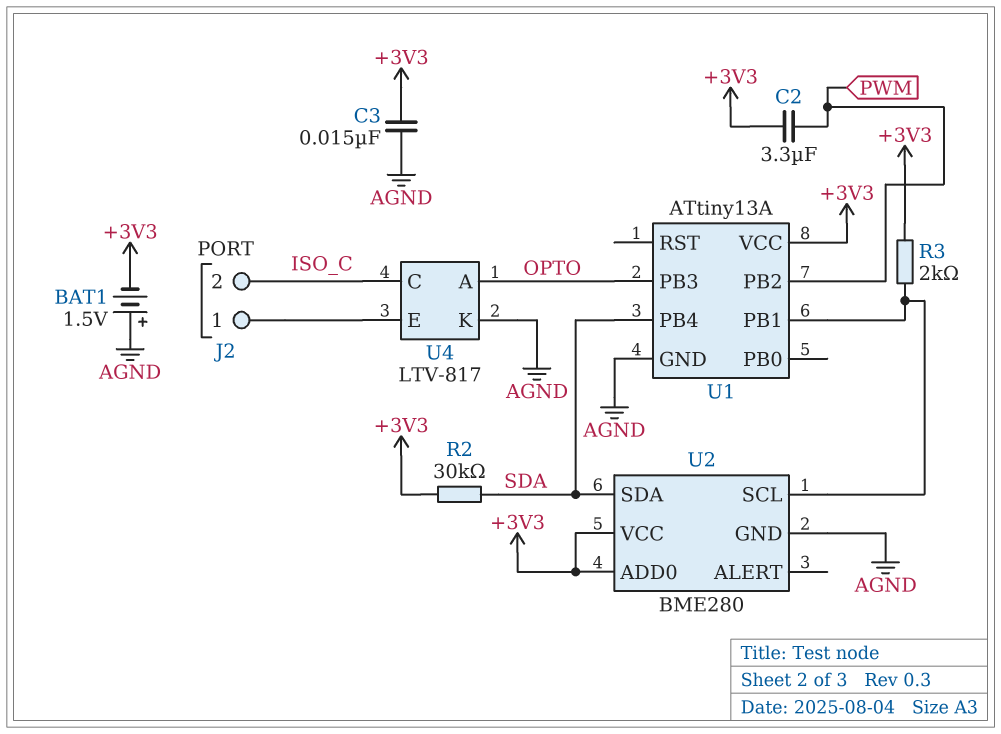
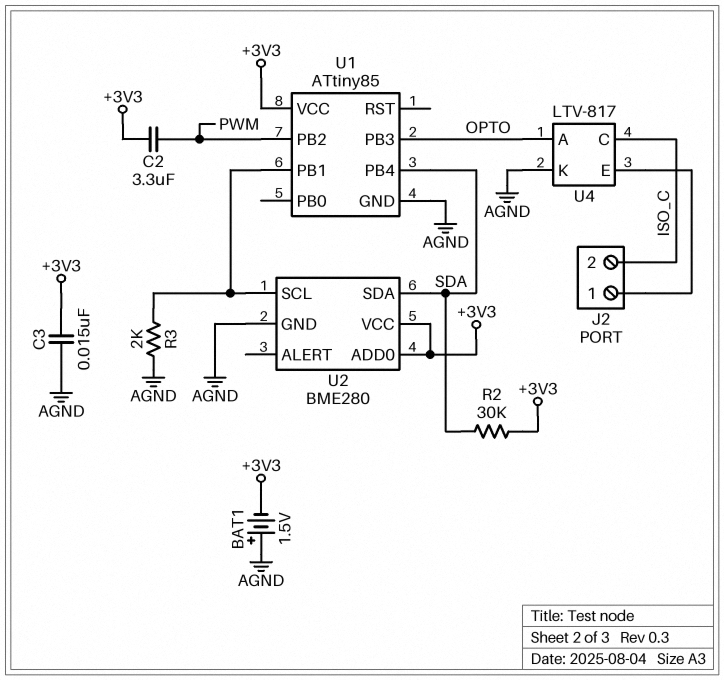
R3: 2k (+3V3, U1/PB1) -> 2k (AGND, U1/PB1)
U1: ATtiny13A -> ATtiny85

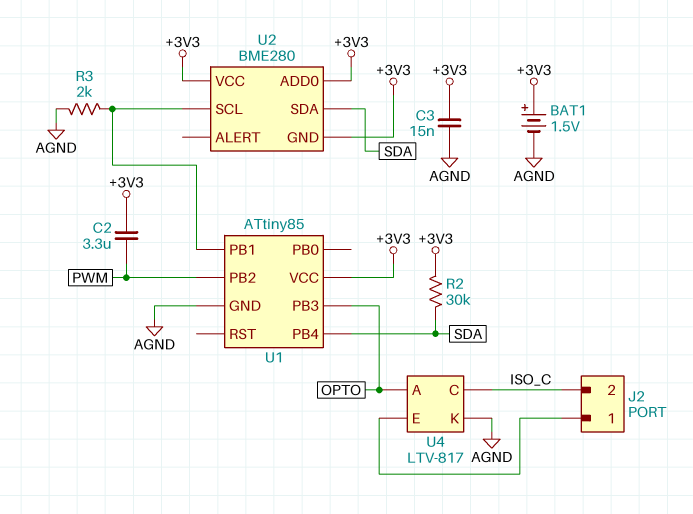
BAT1: 1.5V (plus AGND, minus +3V3) -> 1.5V (plus +3V3, minus AGND)
U2 pin GND: AGND -> +3V3

